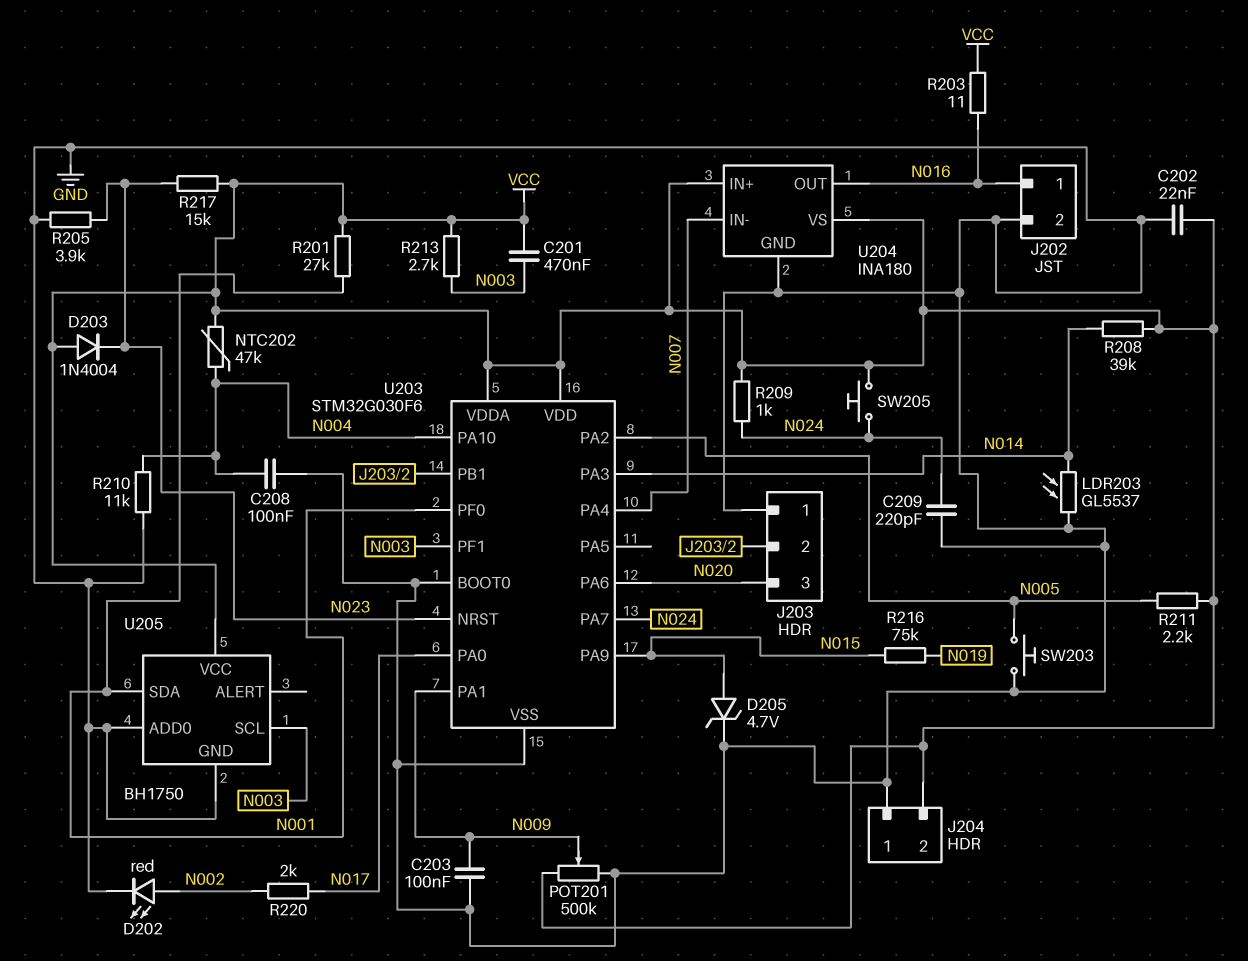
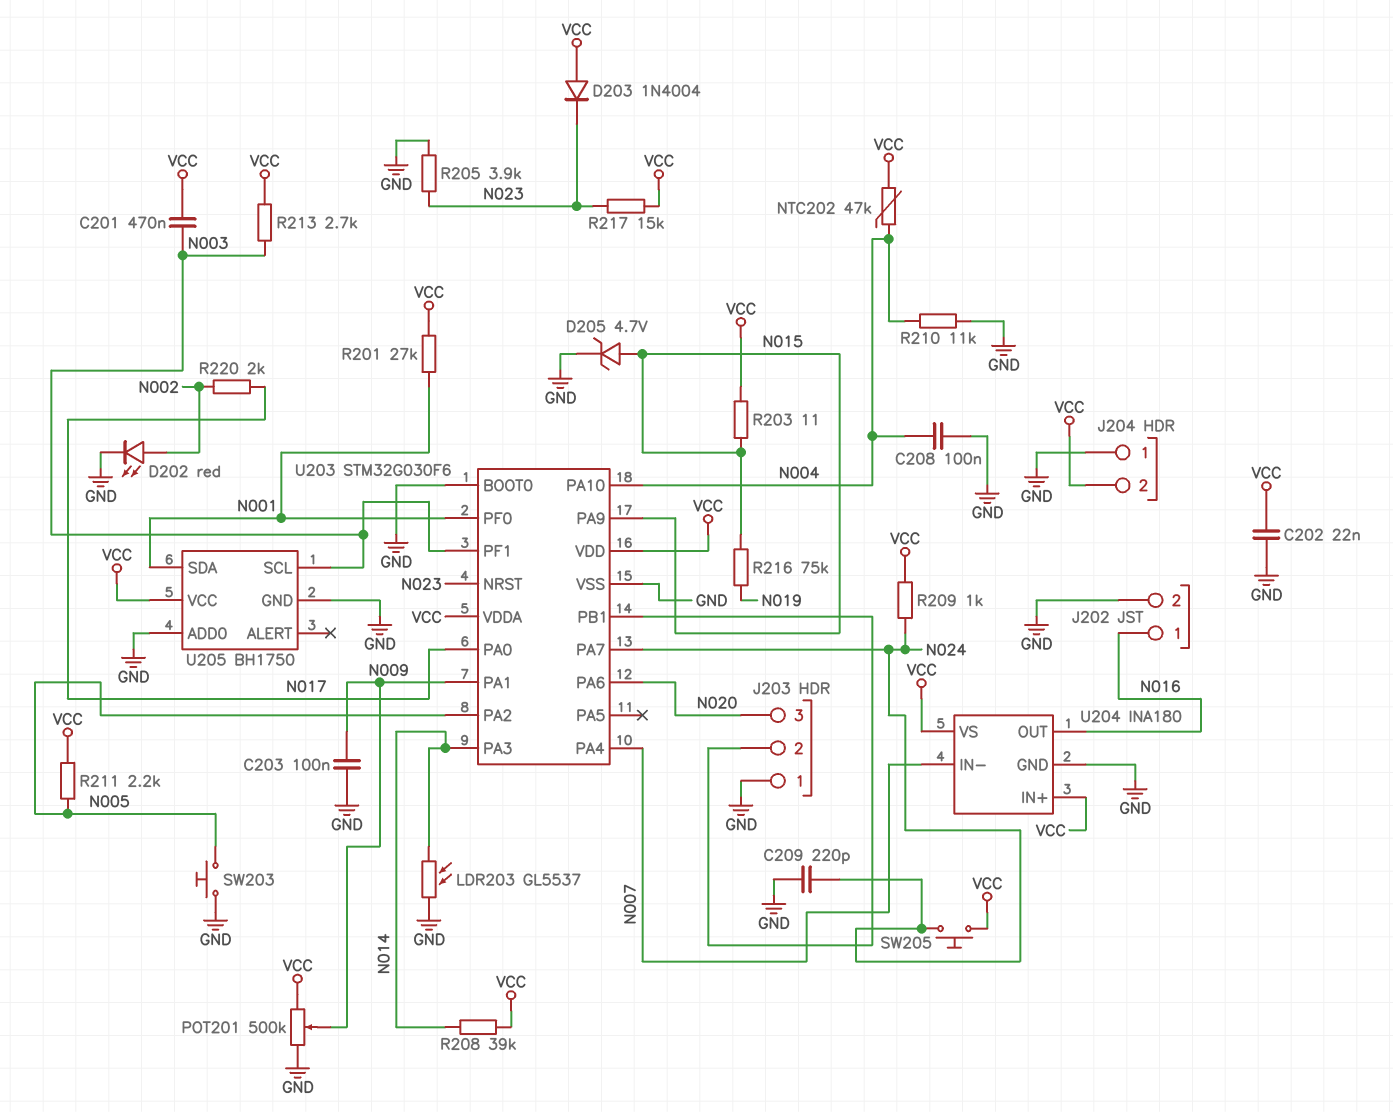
R203: 11 (N016, VCC) -> 11 (N015, VCC)

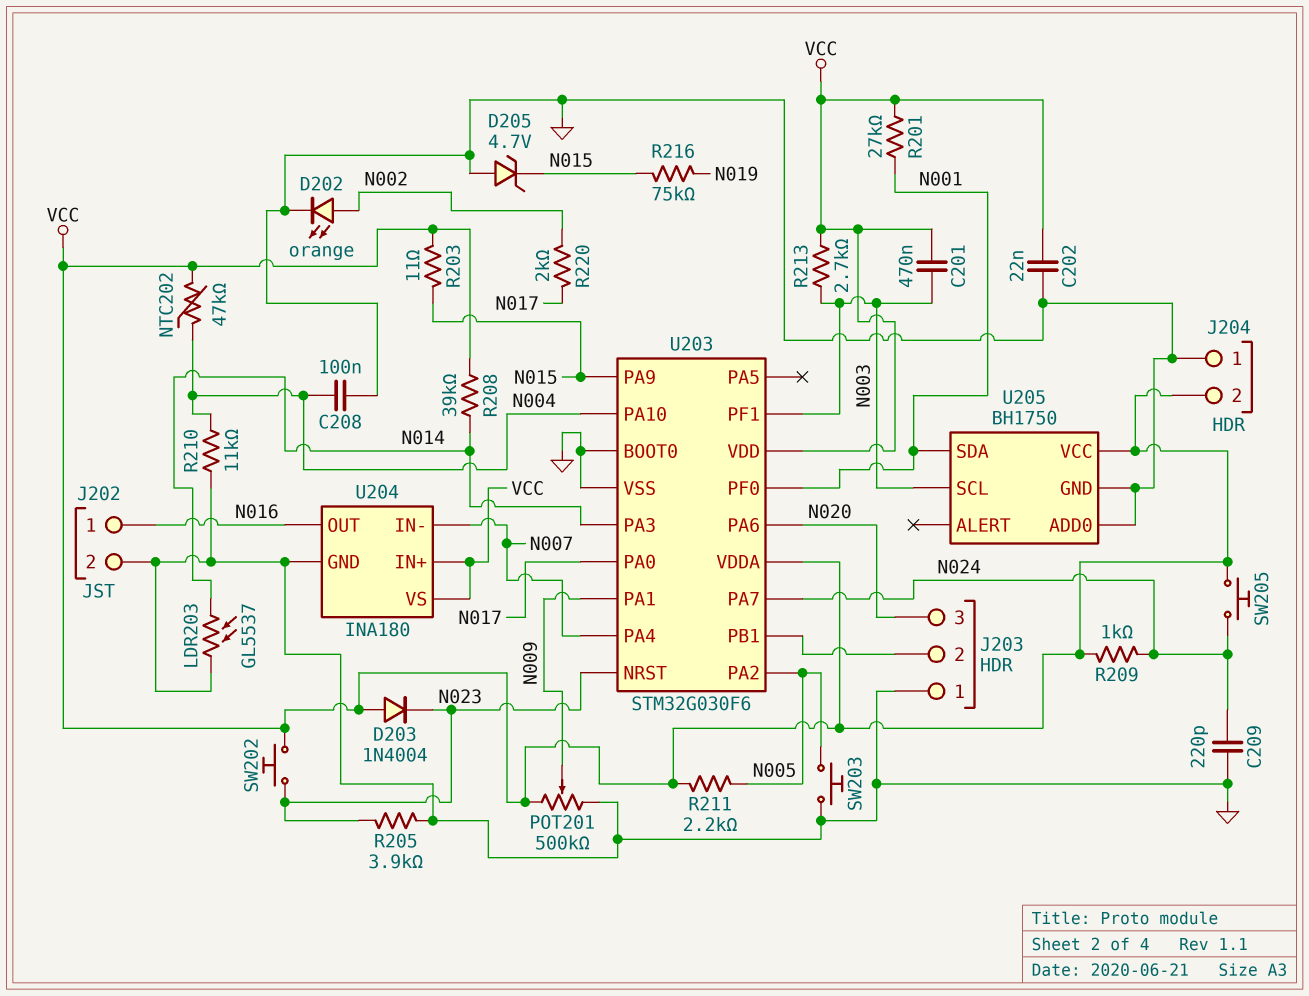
C203: 100nF (GND, N009) -> none
D202: LED red (A N002, K GND) -> LED orange (A N002, K GND)
D205: zener 4.7V (A N015, K GND) -> zener 4.7V (A GND, K N015)
R217: 15k (N023, VCC) -> none
SW202: none -> button (N023, VCC)

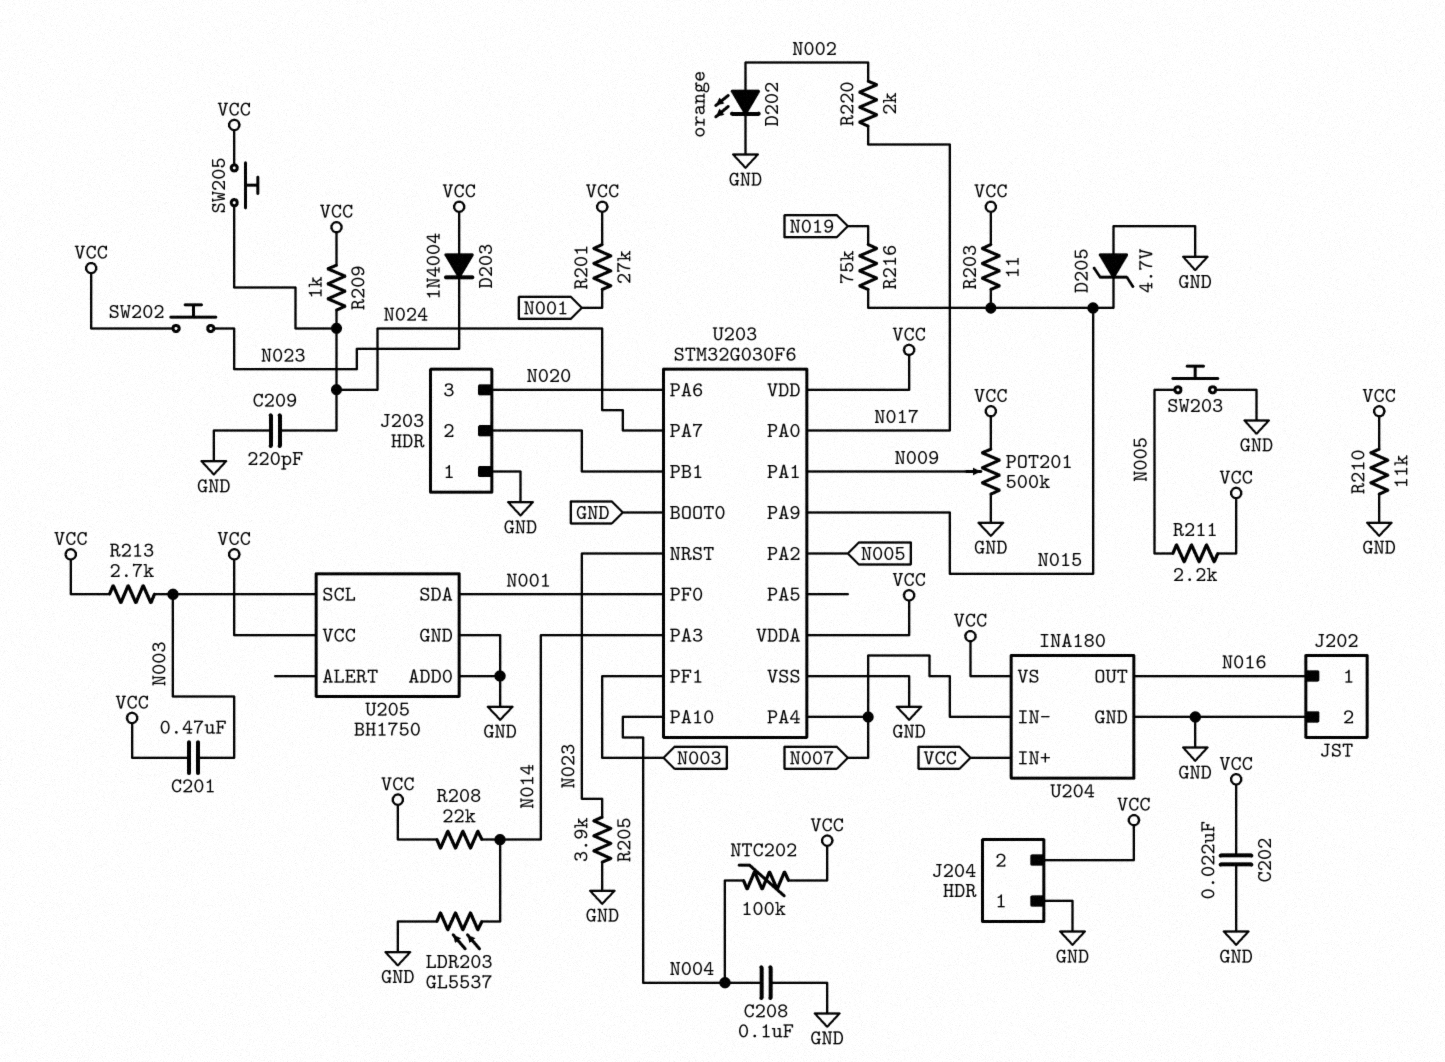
NTC202: 47k (N004, VCC) -> 100k (N004, VCC)
R208: 39k (N014, VCC) -> 22k (N014, VCC)
R210: 11k (GND, N004) -> 11k (GND, VCC)

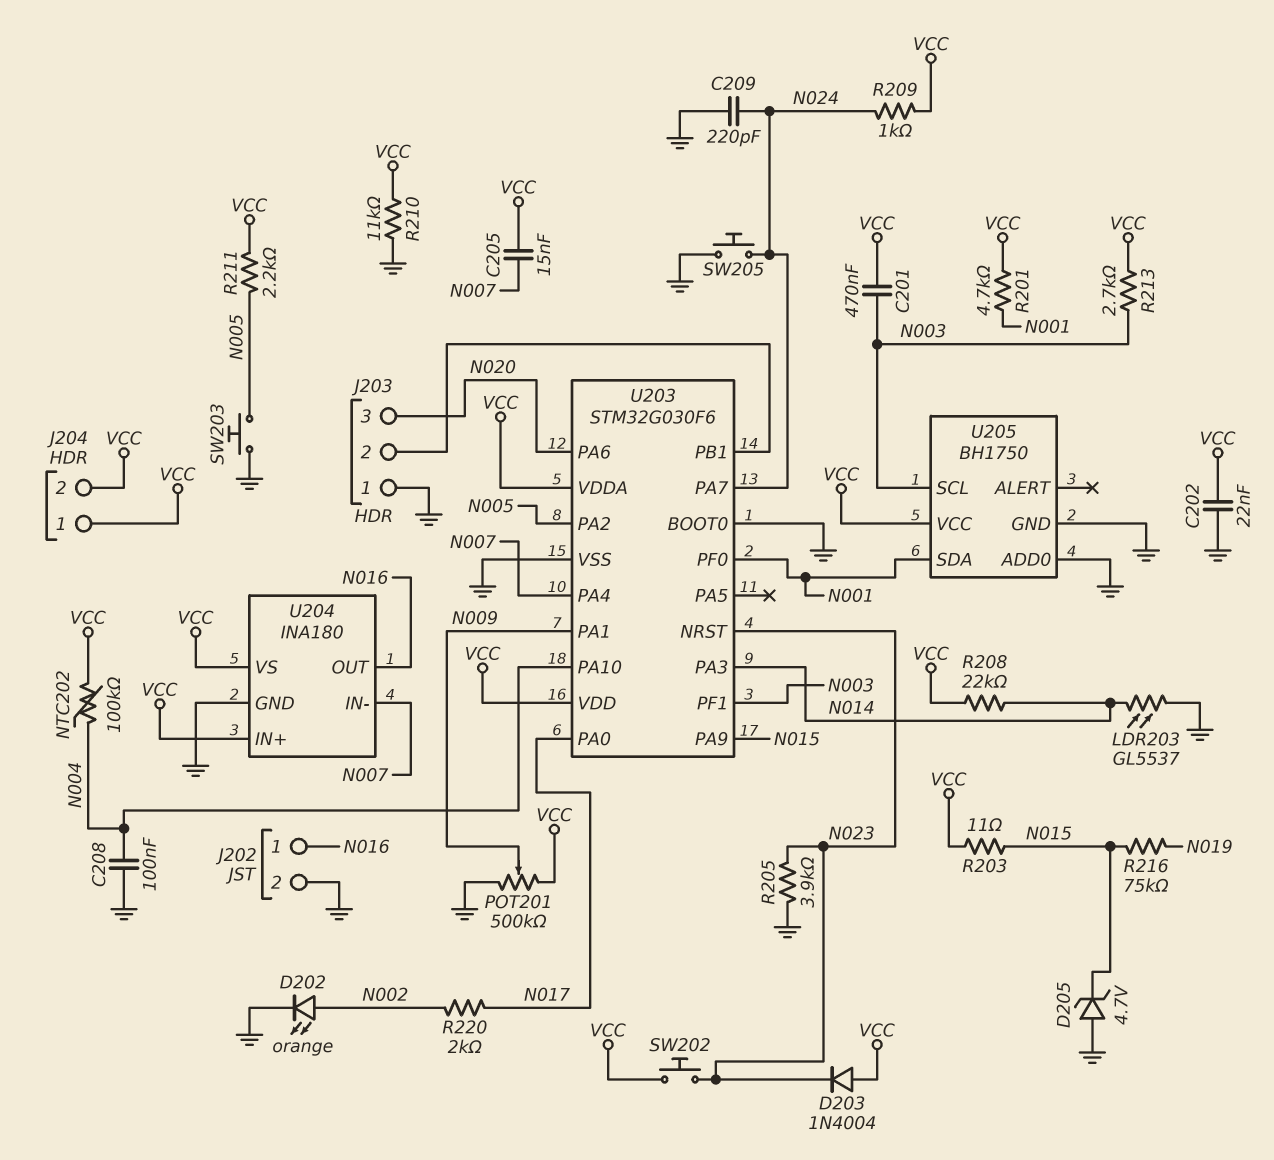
C205: none -> 15nF (N007, VCC)
J204 pin 1: GND -> VCC
R201: 27k (N001, VCC) -> 4.7k (N001, VCC)
SW205: button (N024, VCC) -> button (GND, N024)

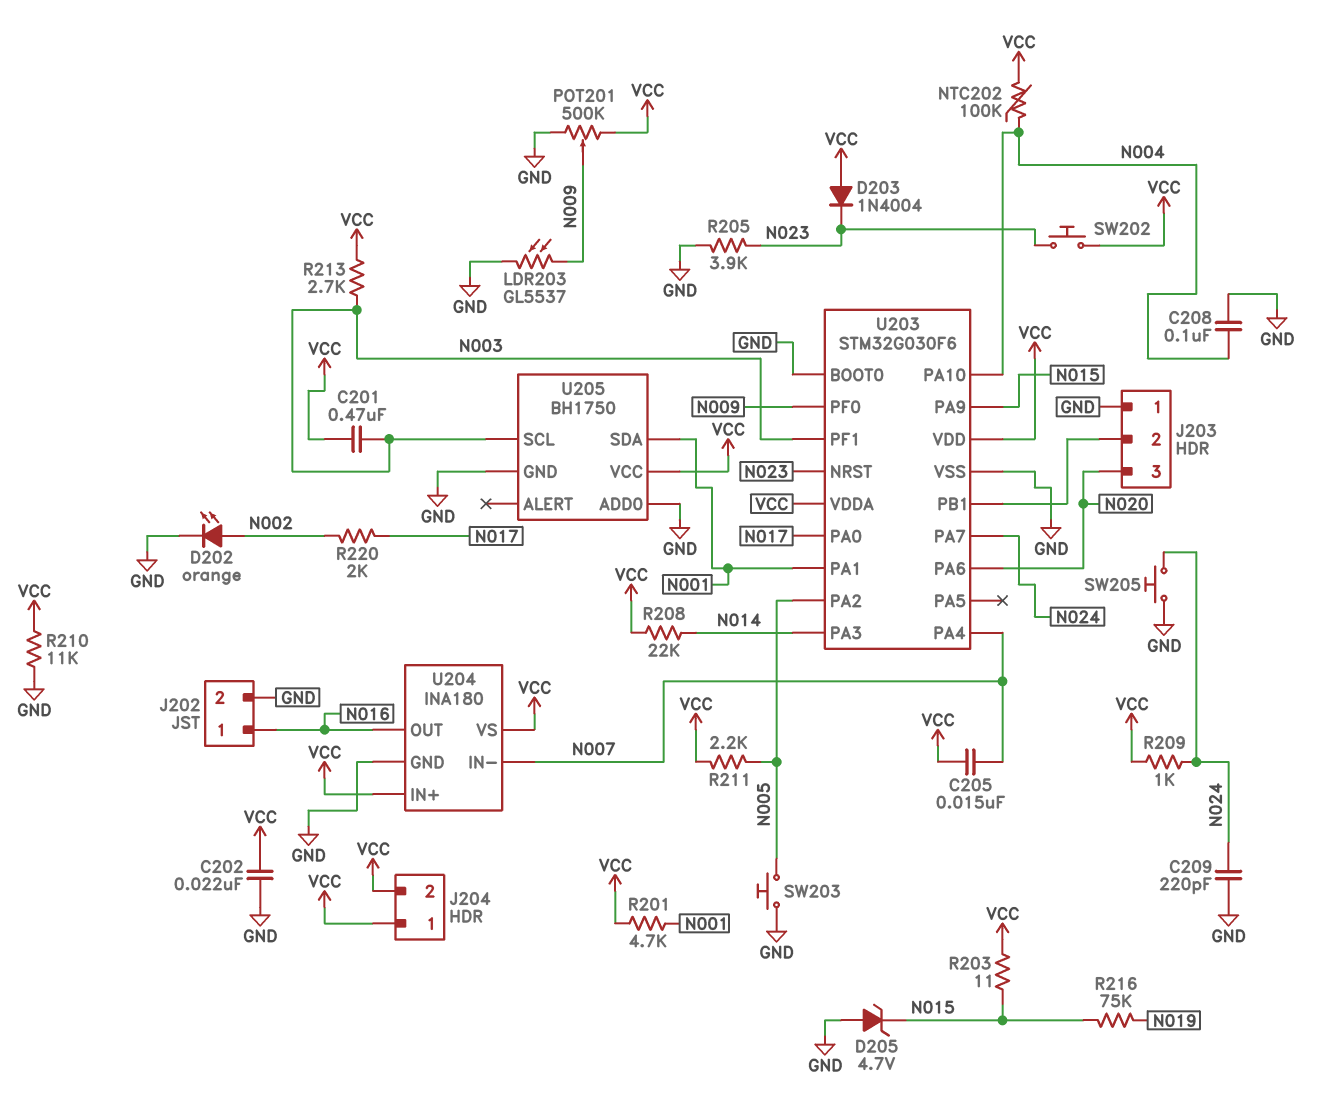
LDR203: GL5537 (GND, N014) -> GL5537 (GND, N009)
U203 pin PA1: N009 -> N001
U203 pin PF0: N001 -> N009

